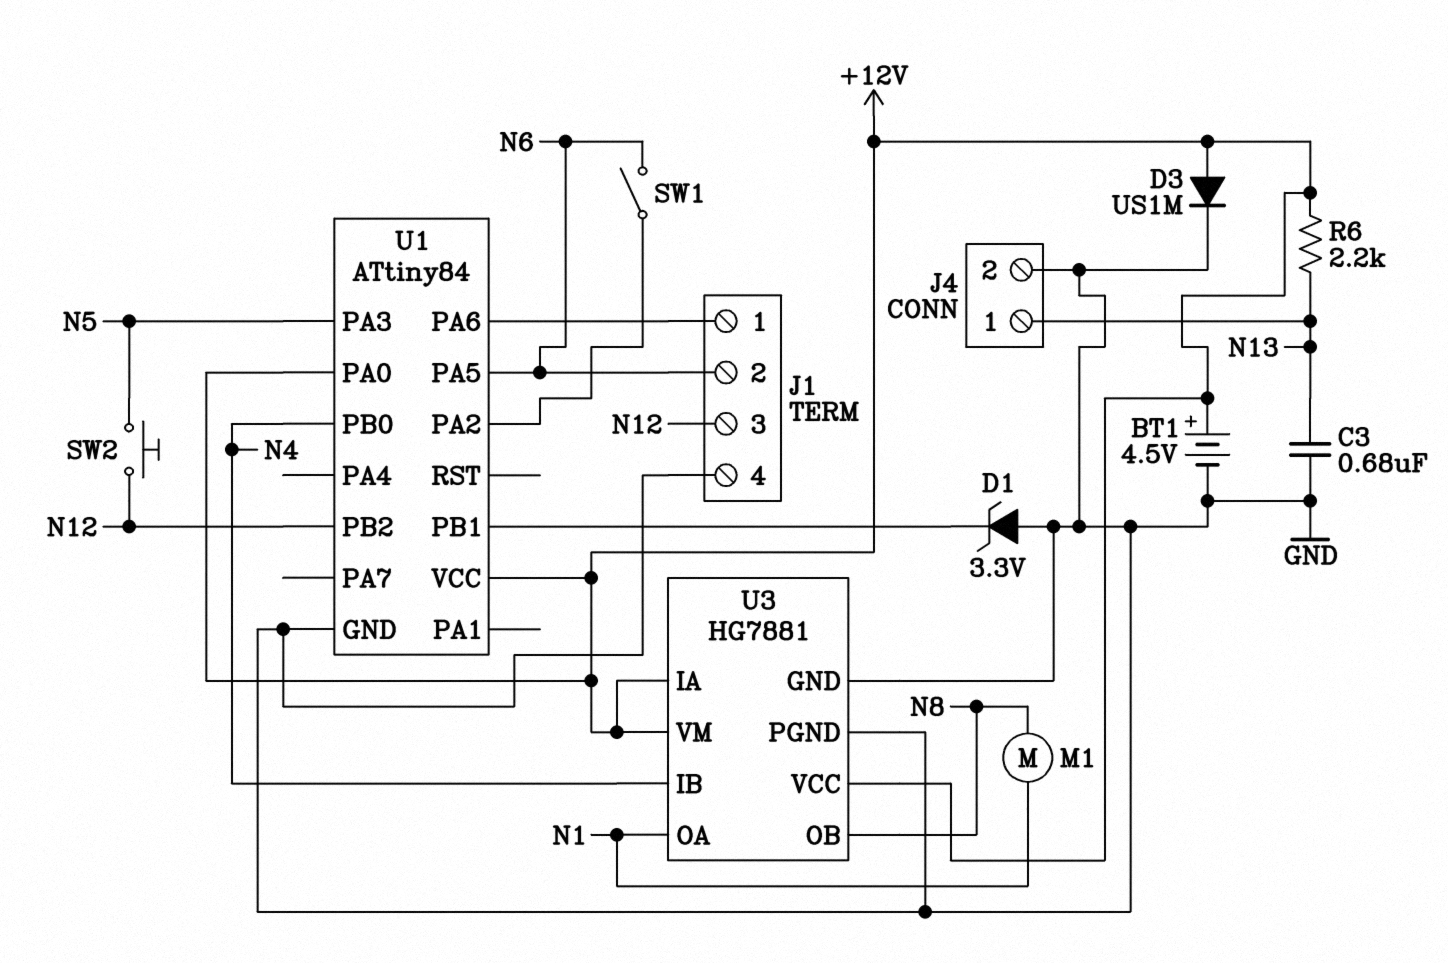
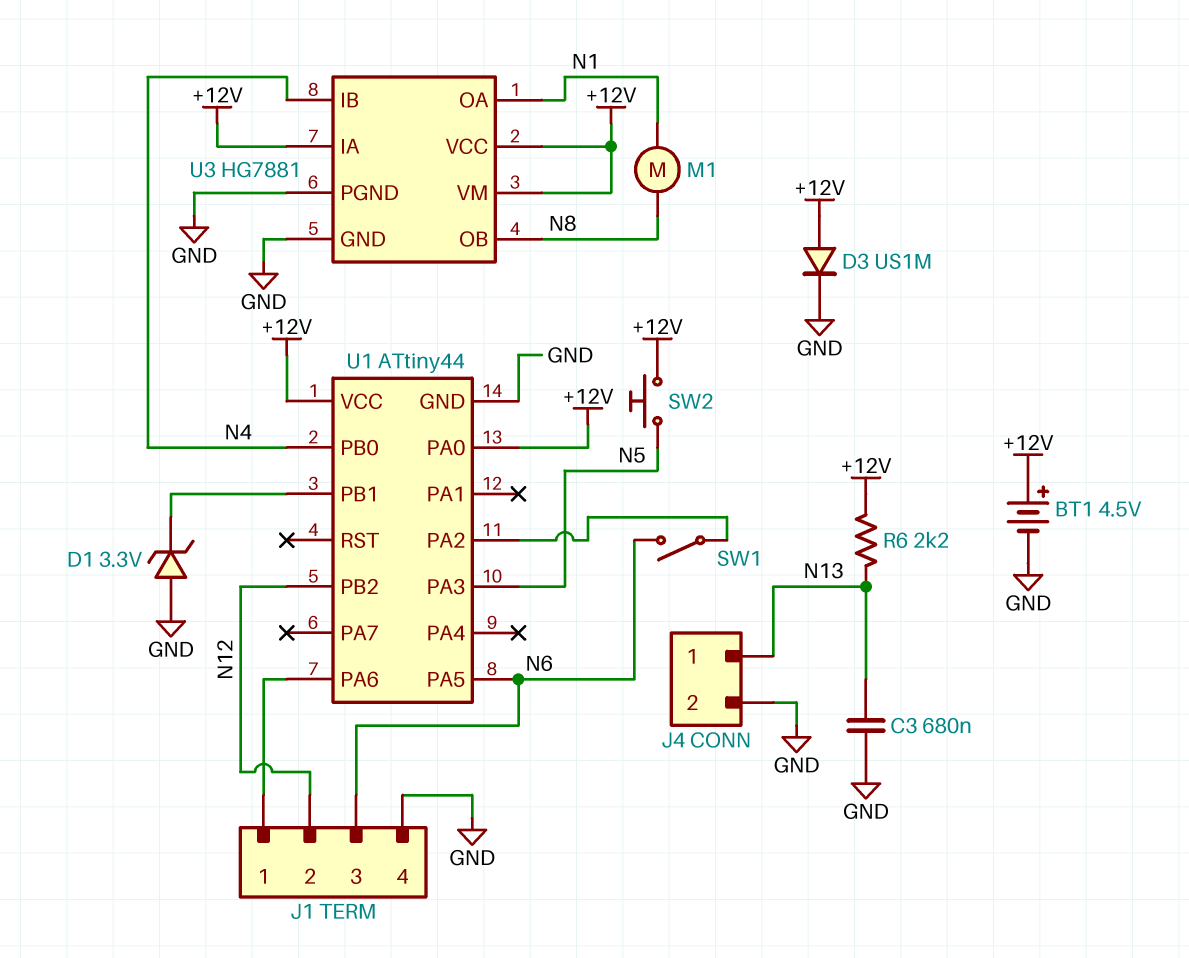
J1 pin 2: N6 -> N12
J1 pin 3: N12 -> N6
SW2: button (N5, N12) -> button (+12V, N5)
U1: ATtiny84 -> ATtiny44

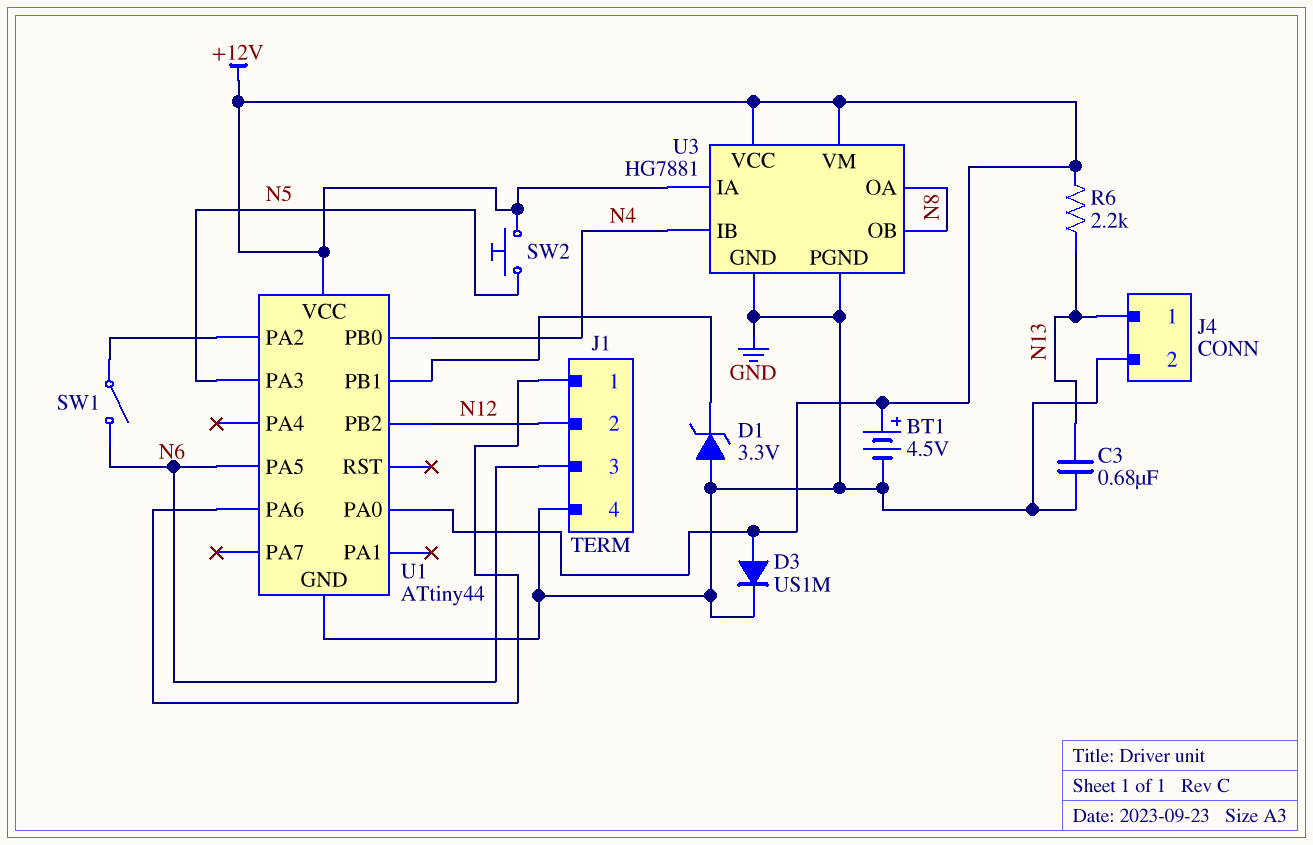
M1: motor (N1, N8) -> none
U3 pin OA: N1 -> N8

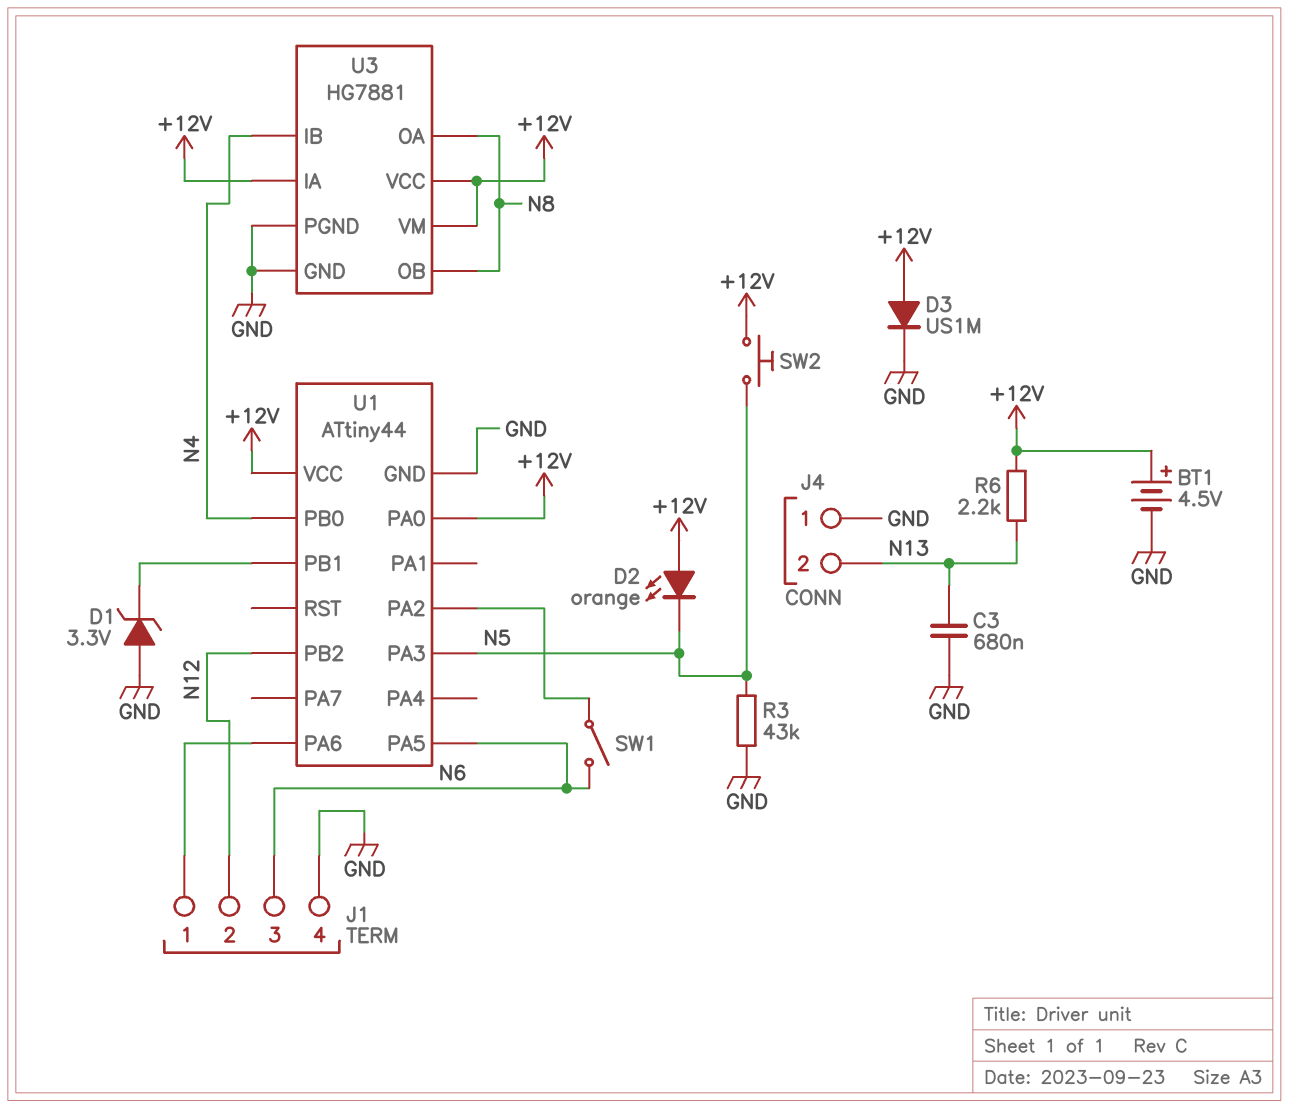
D2: none -> LED orange (A +12V, K N5)
J4 pin 1: N13 -> GND
J4 pin 2: GND -> N13
R3: none -> 43k (GND, N5)

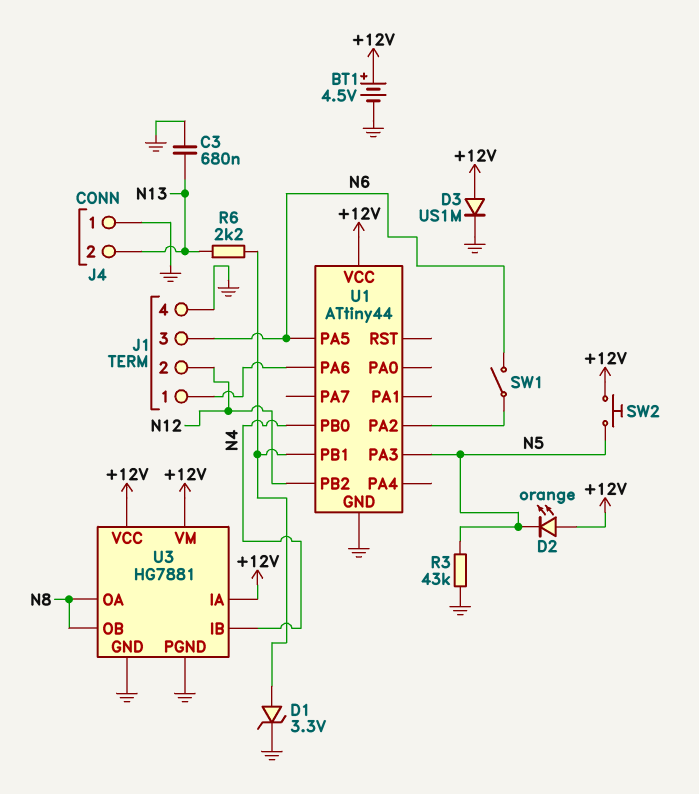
D1: zener 3.3V (A GND, K U1/PB1) -> zener 3.3V (A U1/PB1, K GND)
R6: 2.2k (+12V, N13) -> 2.2k (N13, U1/PB1)
U1 pin PA0: +12V -> none

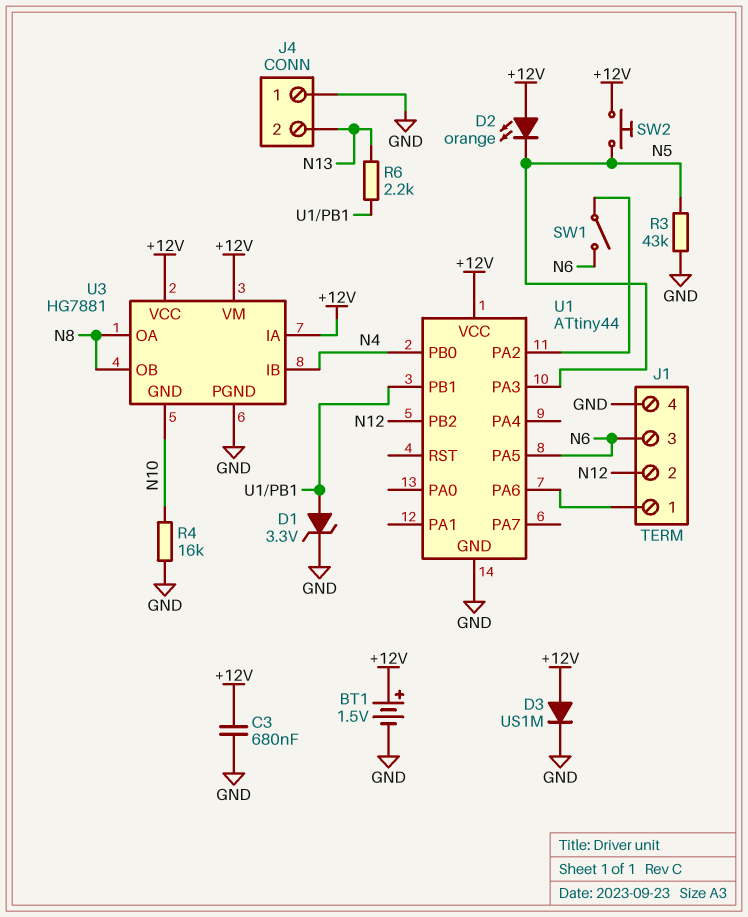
BT1: 4.5V (plus +12V, minus GND) -> 1.5V (plus +12V, minus GND)
C3: 680nF (GND, N13) -> 680nF (+12V, GND)
R4: none -> 16k (GND, N10)
U3 pin GND: GND -> N10

